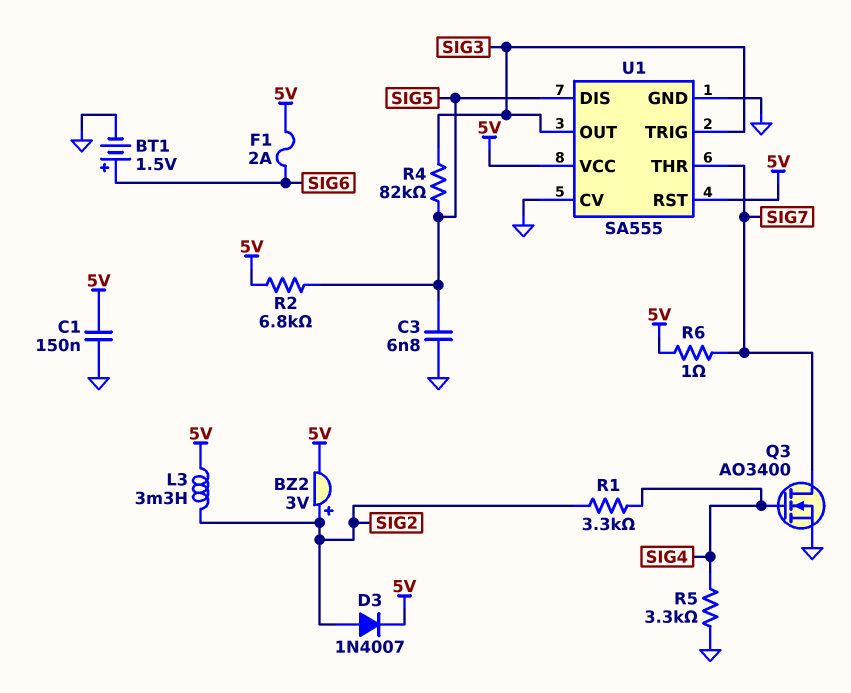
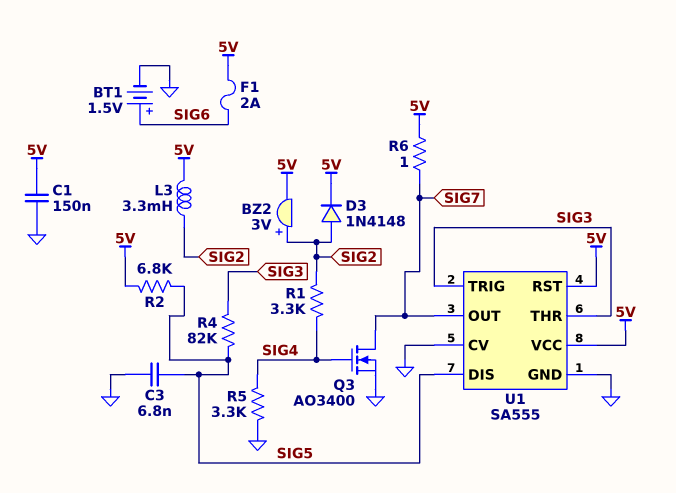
D3: diode 1N4007 (A SIG2, K 5V) -> diode 1N4148 (A SIG2, K 5V)
U1 pin OUT: SIG3 -> SIG7
U1 pin THR: SIG7 -> SIG3

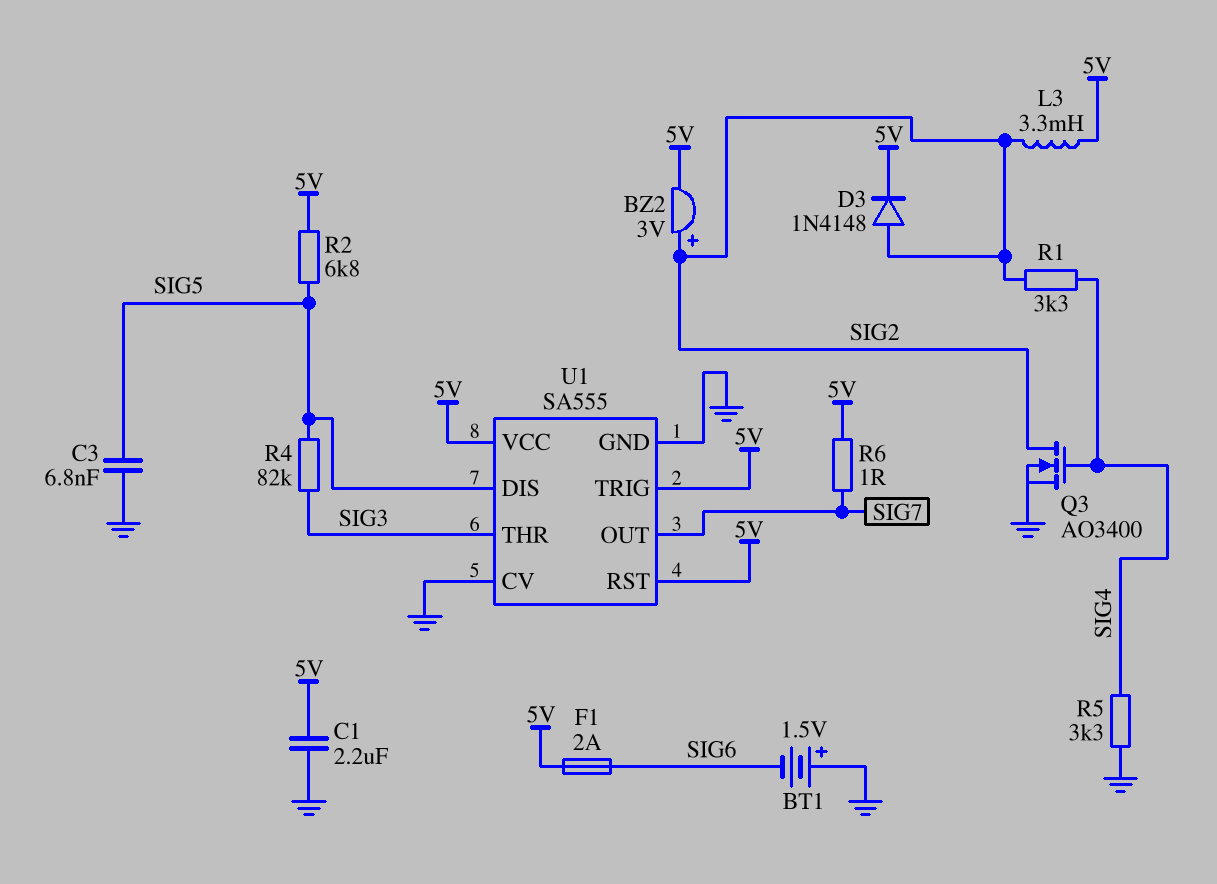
BT1: 1.5V (plus SIG6, minus GND) -> 1.5V (plus GND, minus SIG6)
C1: 150nF (5V, GND) -> 2.2uF (5V, GND)
Q3: NMOS AO3400 (G SIG4, D SIG7, S GND) -> NMOS AO3400 (G SIG4, D SIG2, S GND)
U1 pin TRIG: SIG3 -> 5V

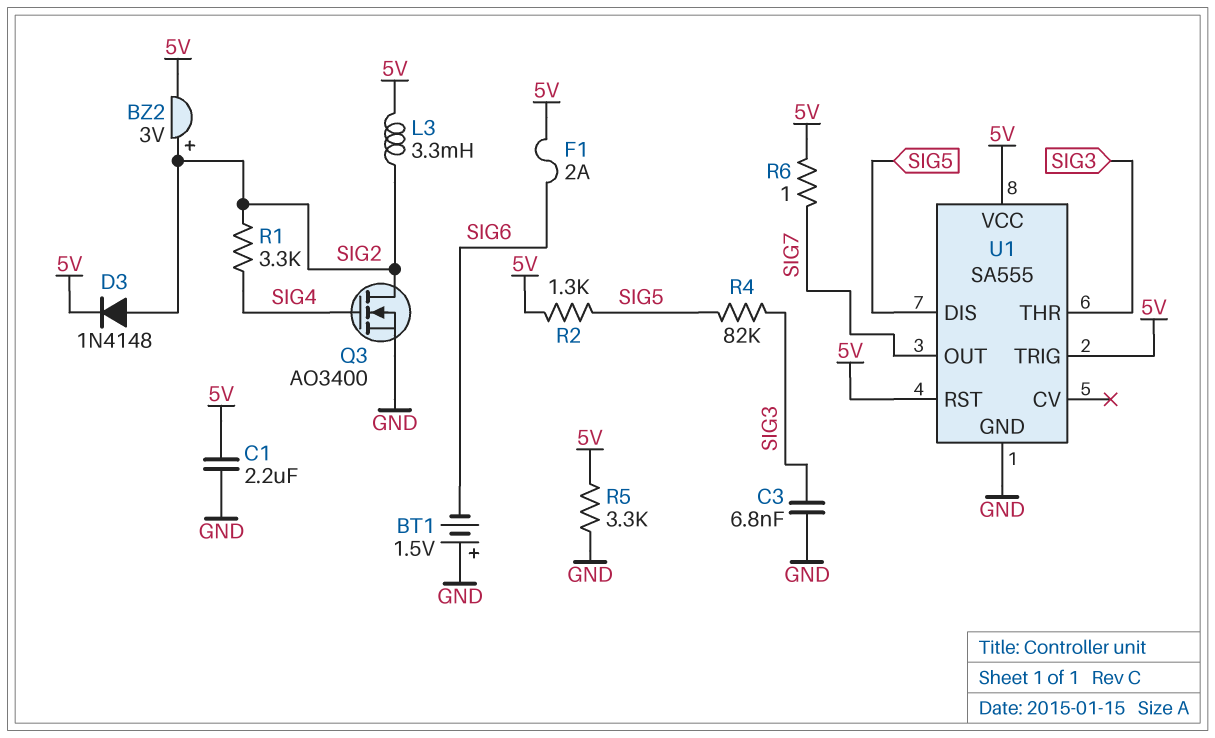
C3: 6.8nF (GND, SIG5) -> 6.8nF (GND, SIG3)
R2: 6.8k (5V, SIG5) -> 1.3k (5V, SIG5)
R5: 3.3k (GND, SIG4) -> 3.3k (5V, GND)
U1 pin CV: GND -> none

